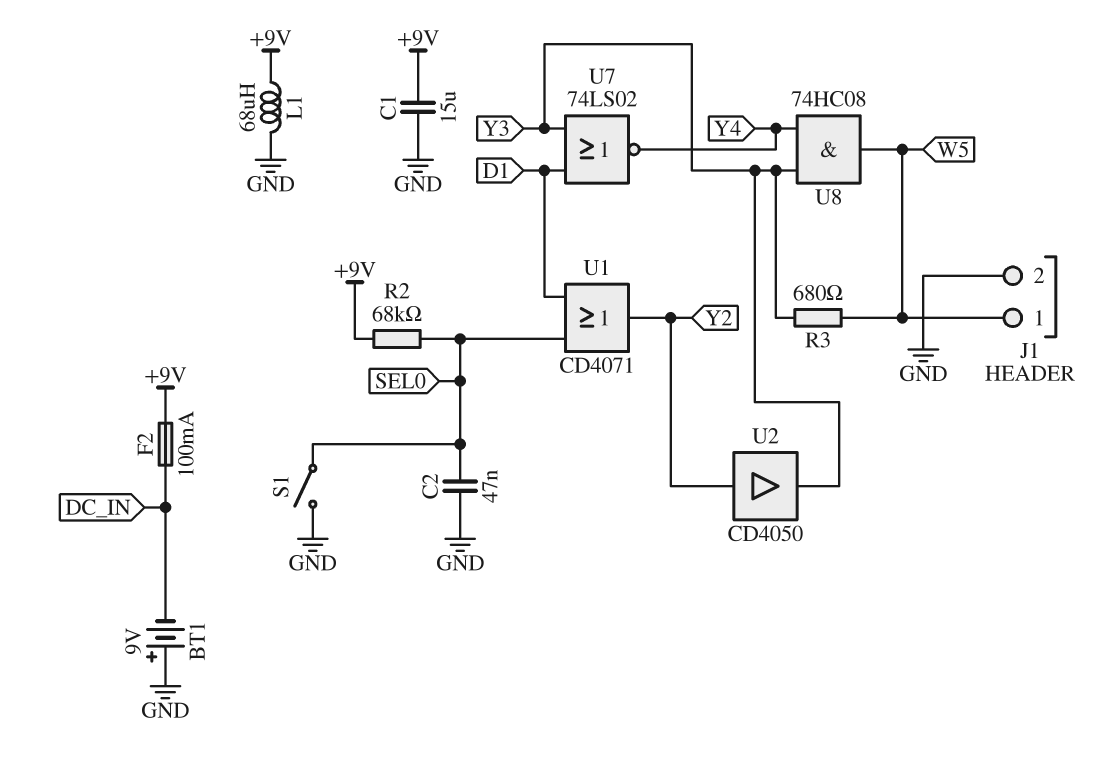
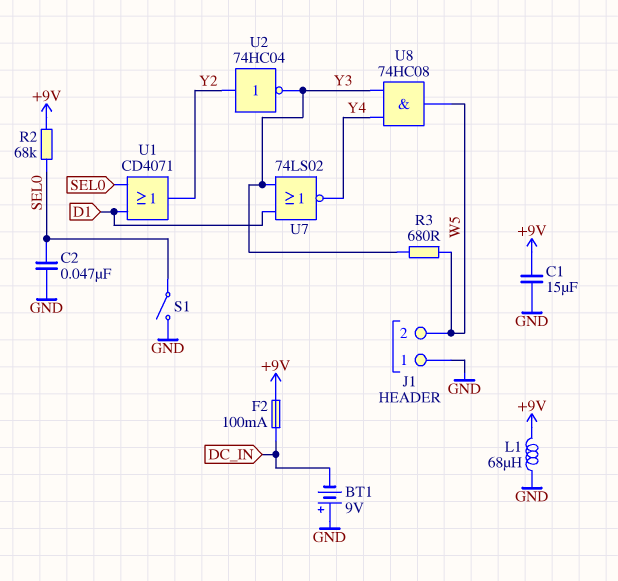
J1 pin 1: W5 -> GND
J1 pin 2: GND -> W5
U2: buffer CD4050 (in Y2, out Y3) -> NOT 74HC04 (in Y2, out Y3)

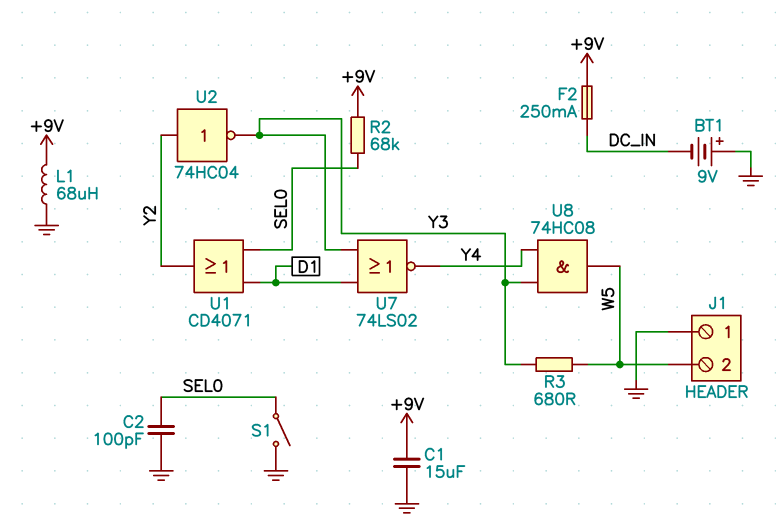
C2: 47nF (GND, SEL0) -> 100pF (GND, SEL0)
F2: 100mA (+9V, DC_IN) -> 250mA (+9V, DC_IN)

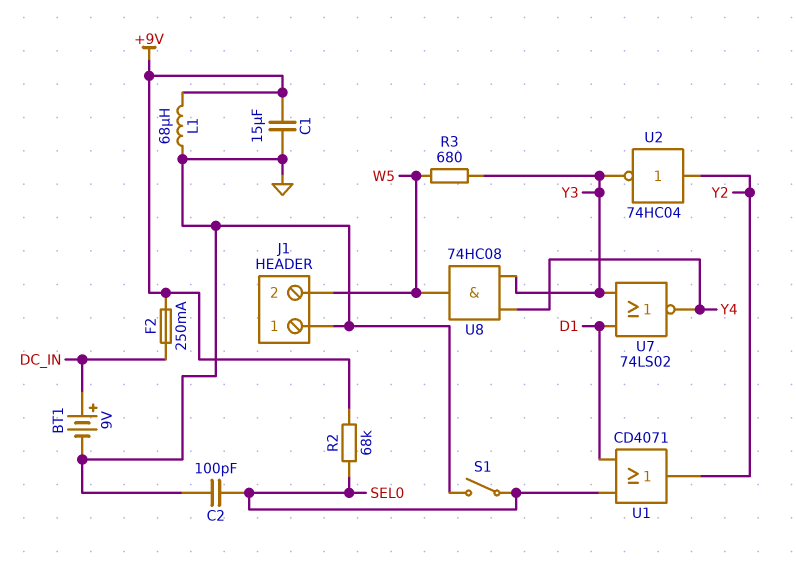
BT1: 9V (plus GND, minus DC_IN) -> 9V (plus DC_IN, minus GND)

